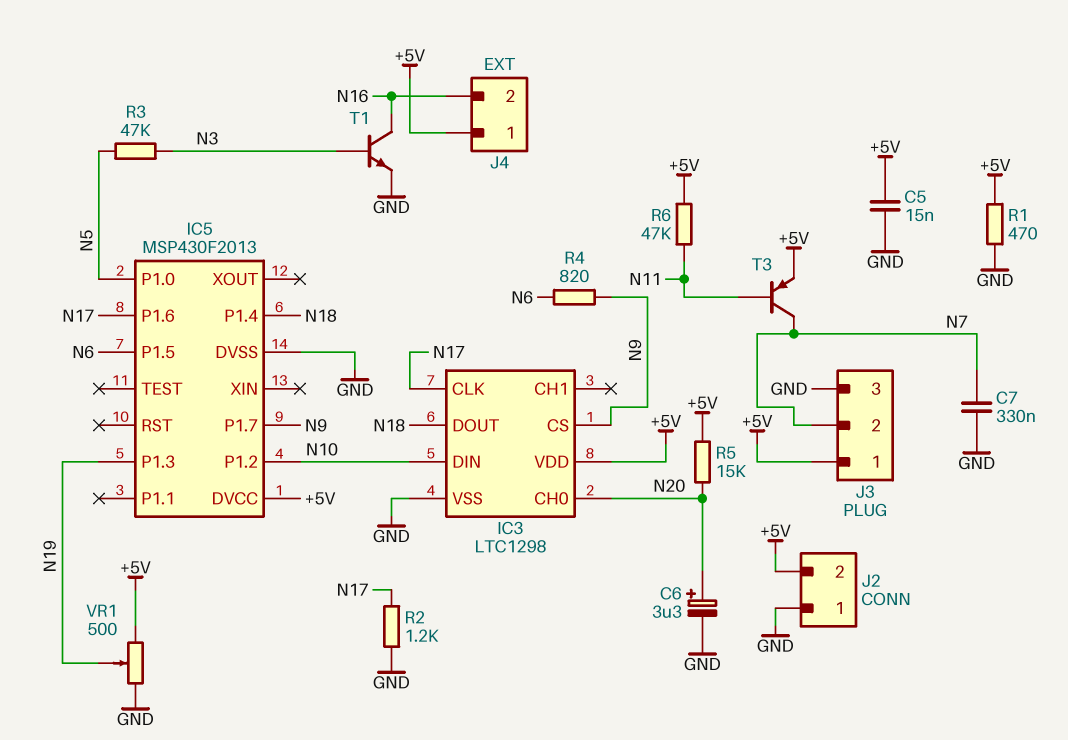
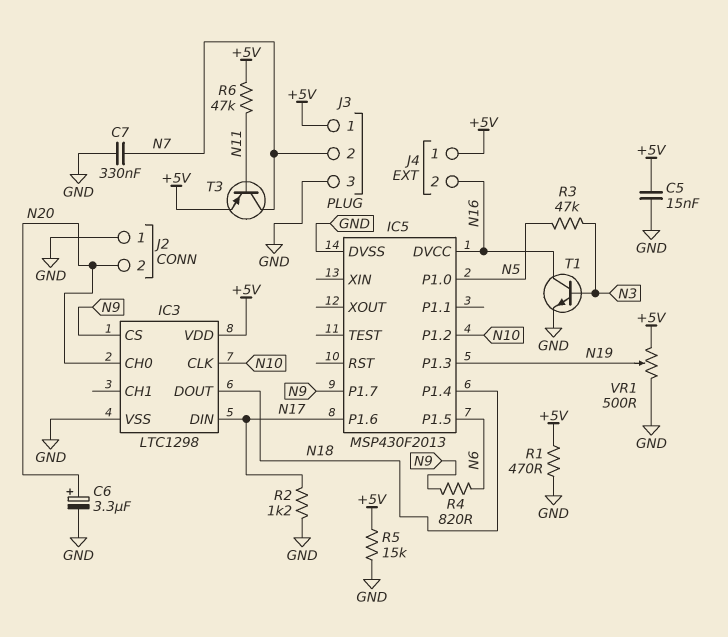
IC3 pin CLK: N17 -> N10
IC3 pin DIN: N10 -> N17
IC5 pin DVCC: +5V -> N16
J2 pin 2: +5V -> N20
R5: 15k (+5V, N20) -> 15k (+5V, GND)

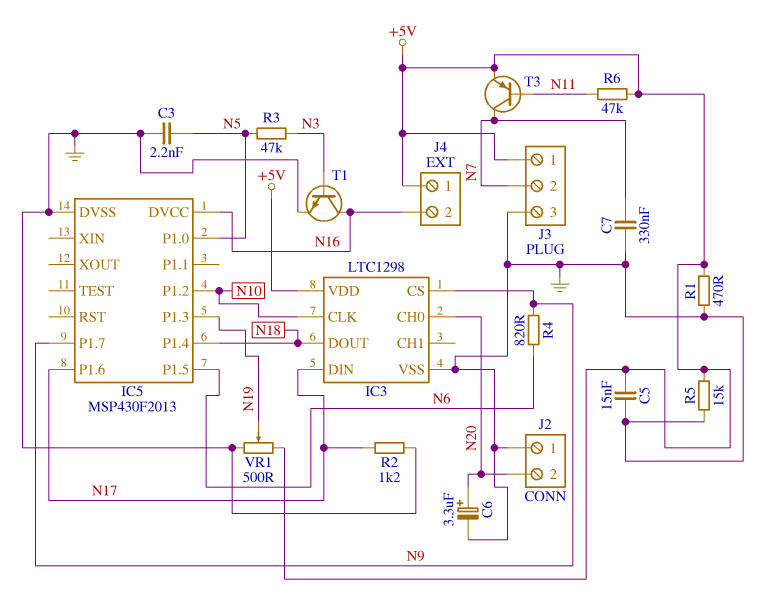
C3: none -> 2.2nF (GND, N5)

